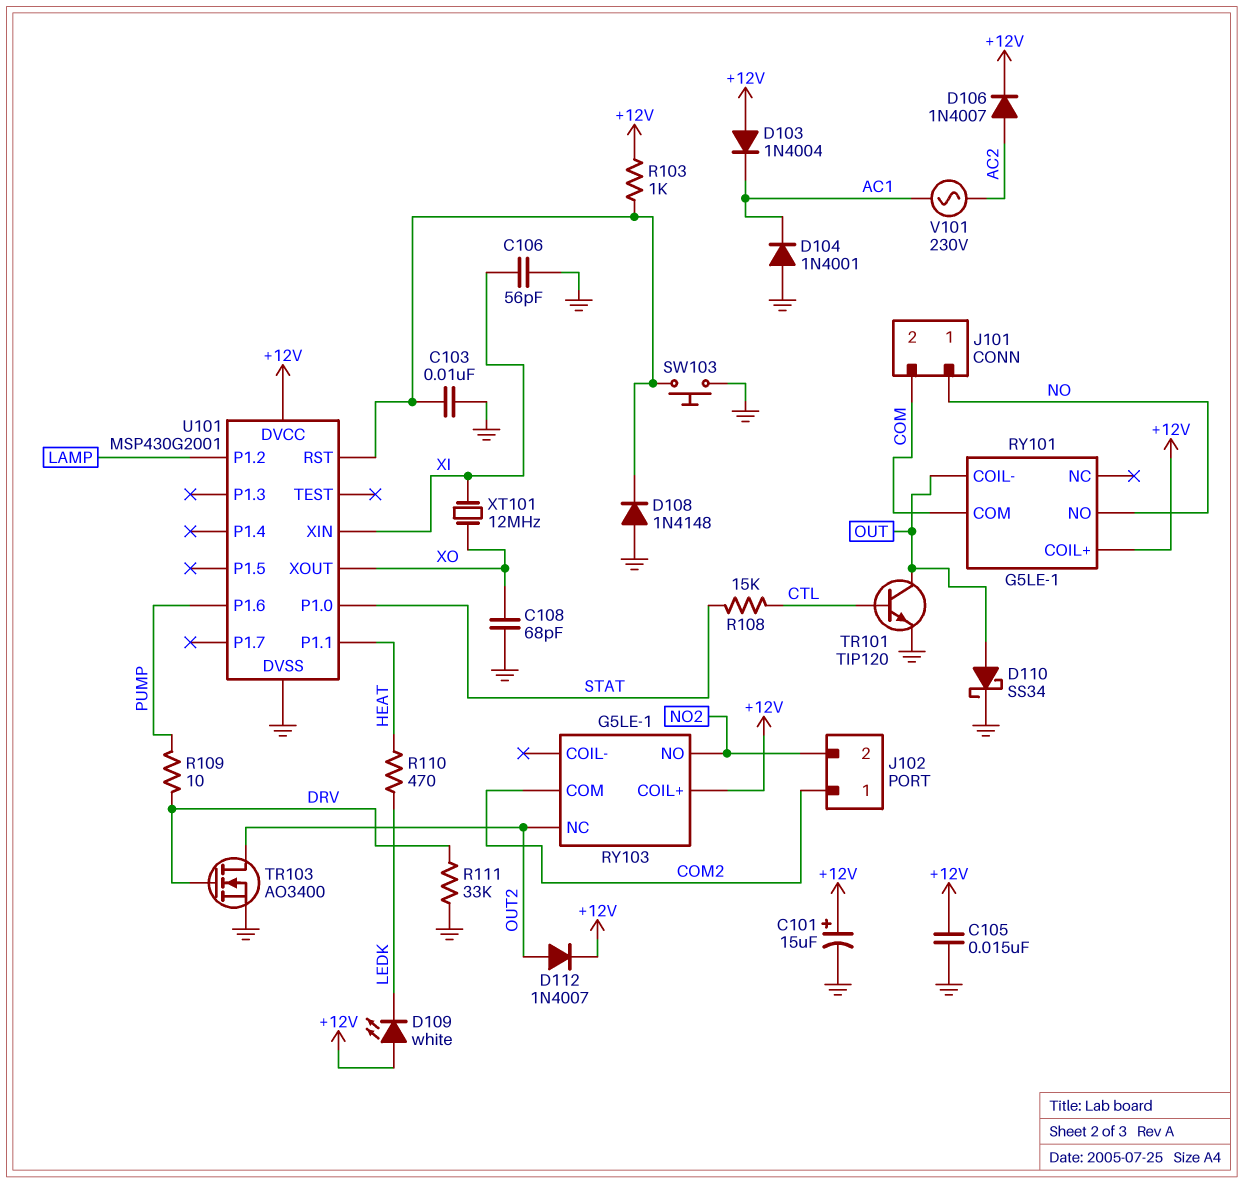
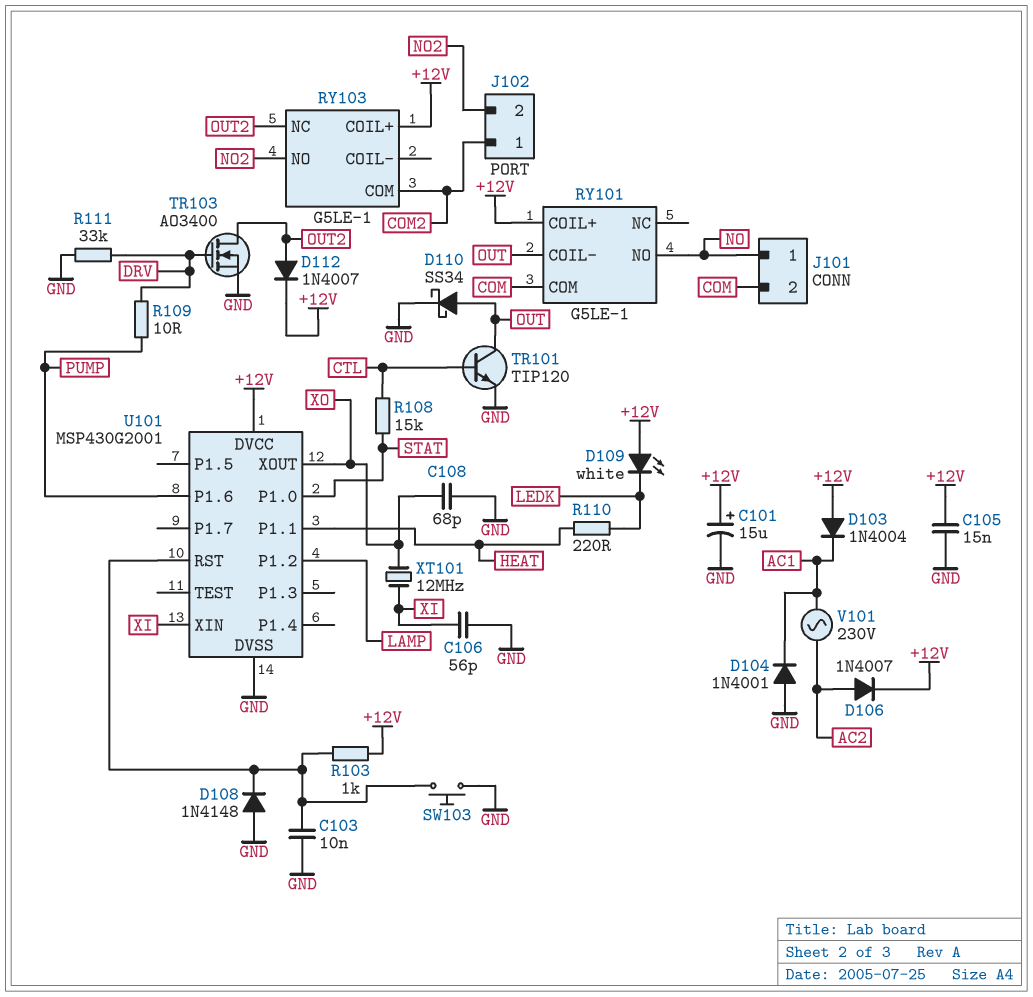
R110: 470 (HEAT, LEDK) -> 220 (HEAT, LEDK)

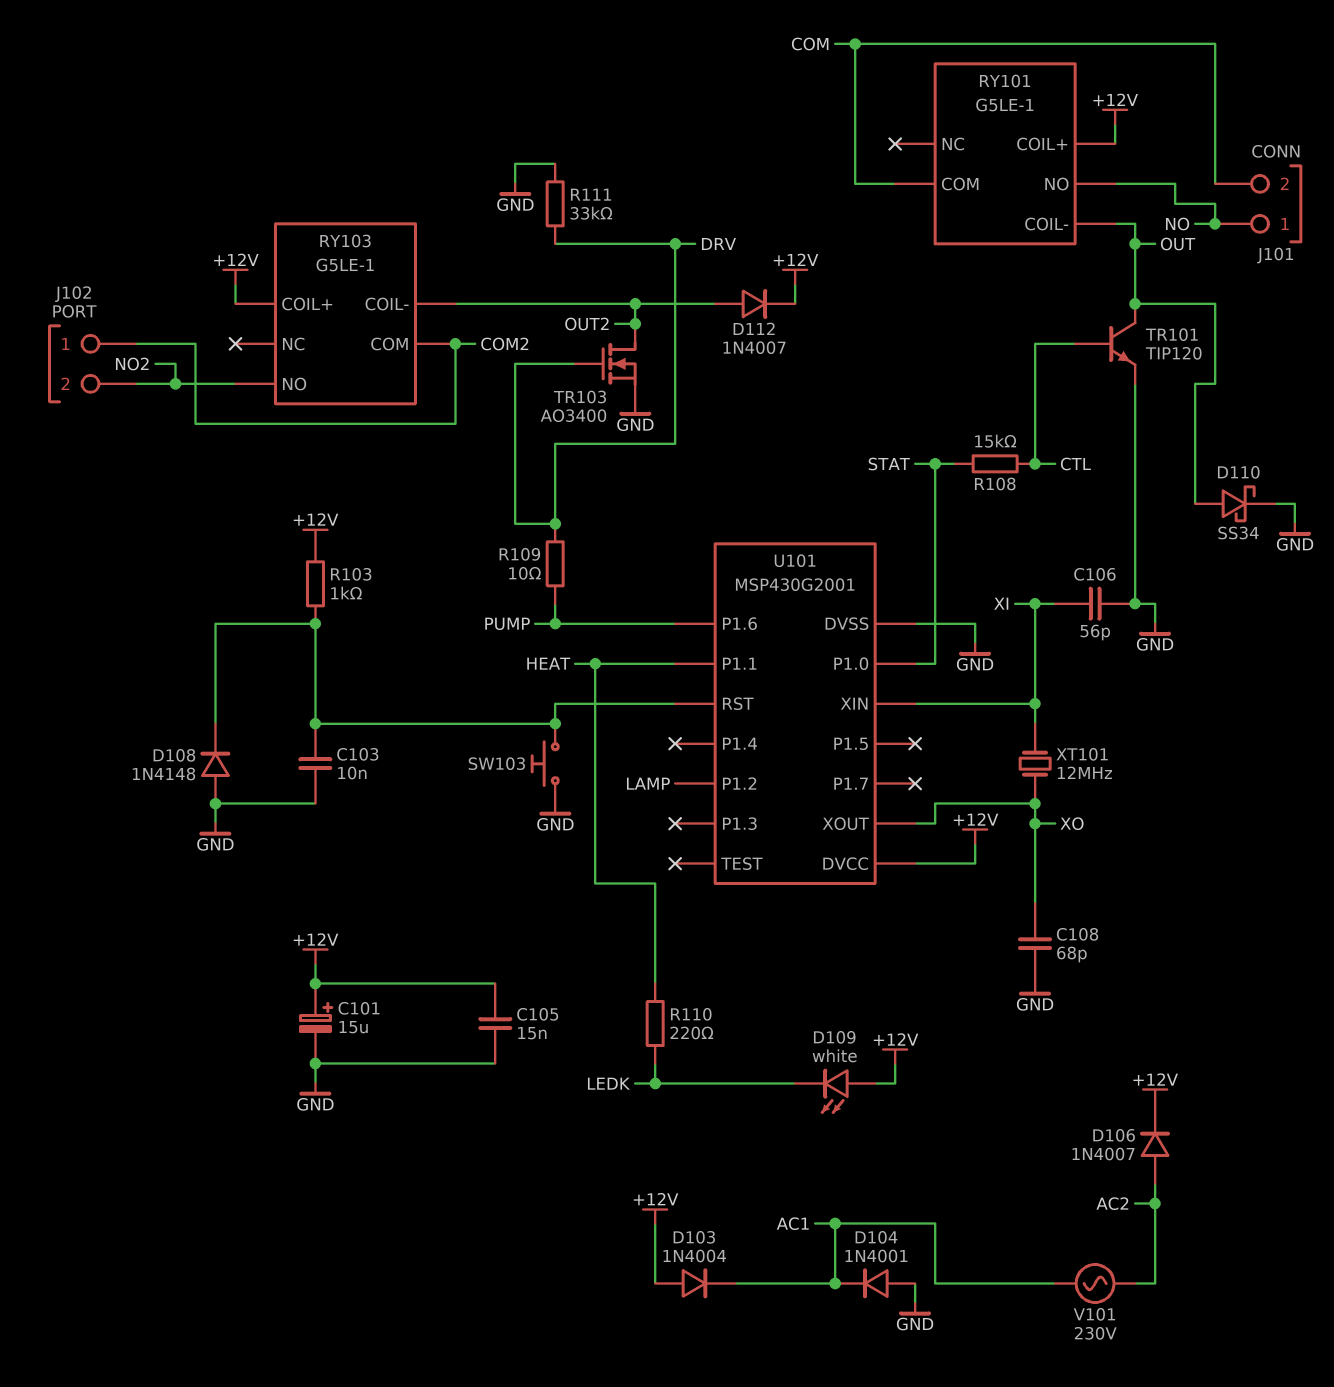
RY103 pin COIL-: none -> OUT2
RY103 pin NC: OUT2 -> none

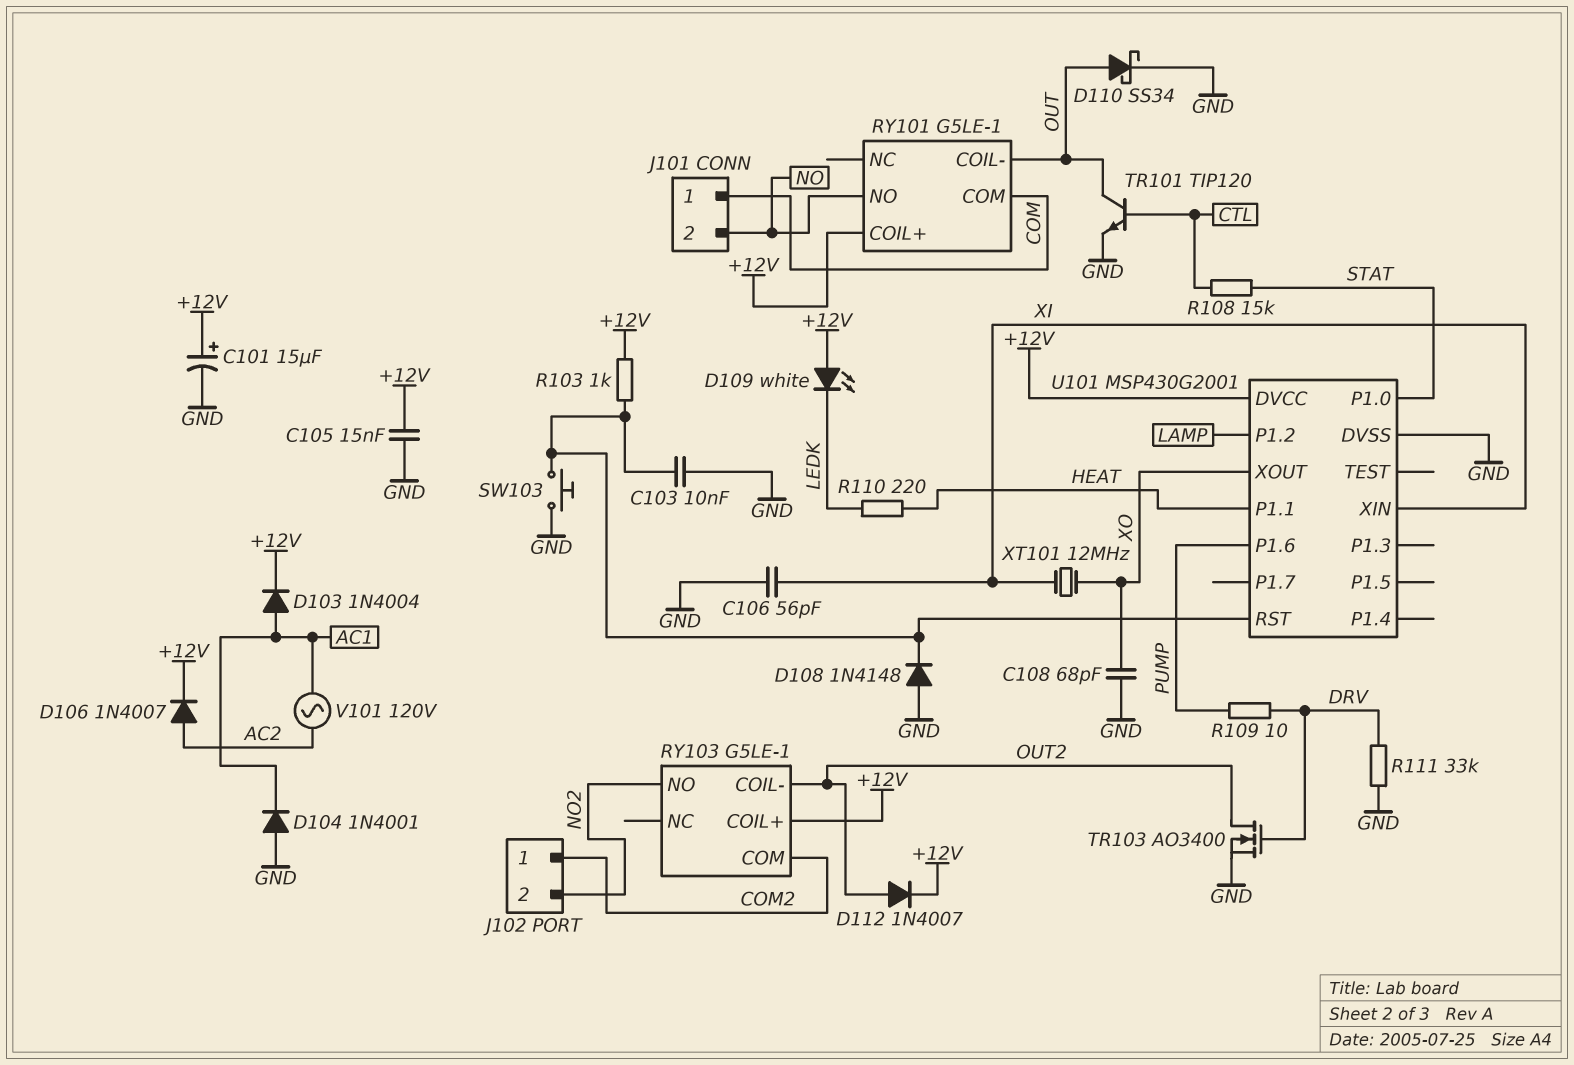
D103: diode 1N4004 (A +12V, K AC1) -> diode 1N4004 (A AC1, K +12V)
J101 pin 1: NO -> COM
J101 pin 2: COM -> NO
V101: AC 230V (AC1, AC2) -> AC 120V (AC1, AC2)

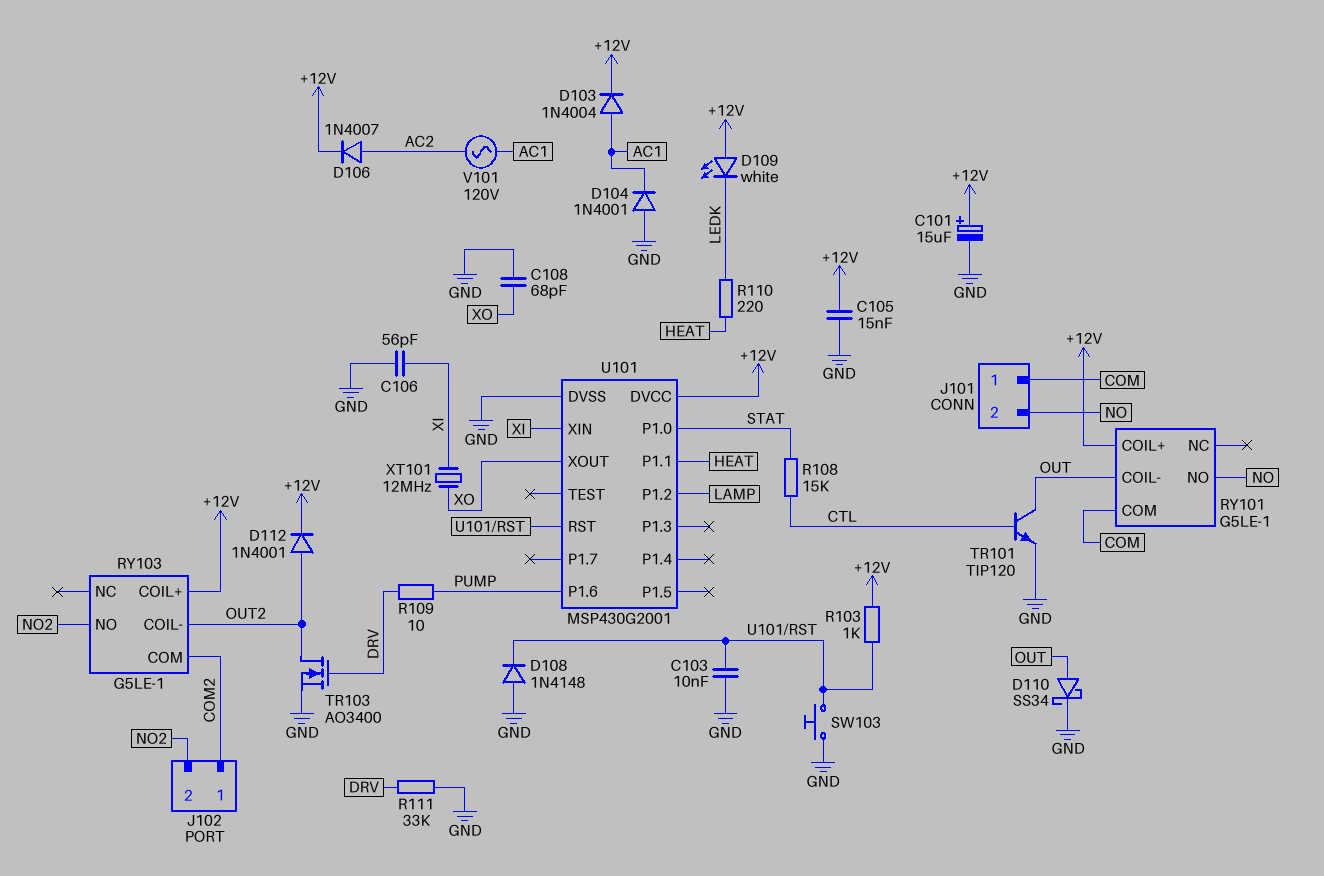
D112: diode 1N4007 (A OUT2, K +12V) -> diode 1N4001 (A OUT2, K +12V)

